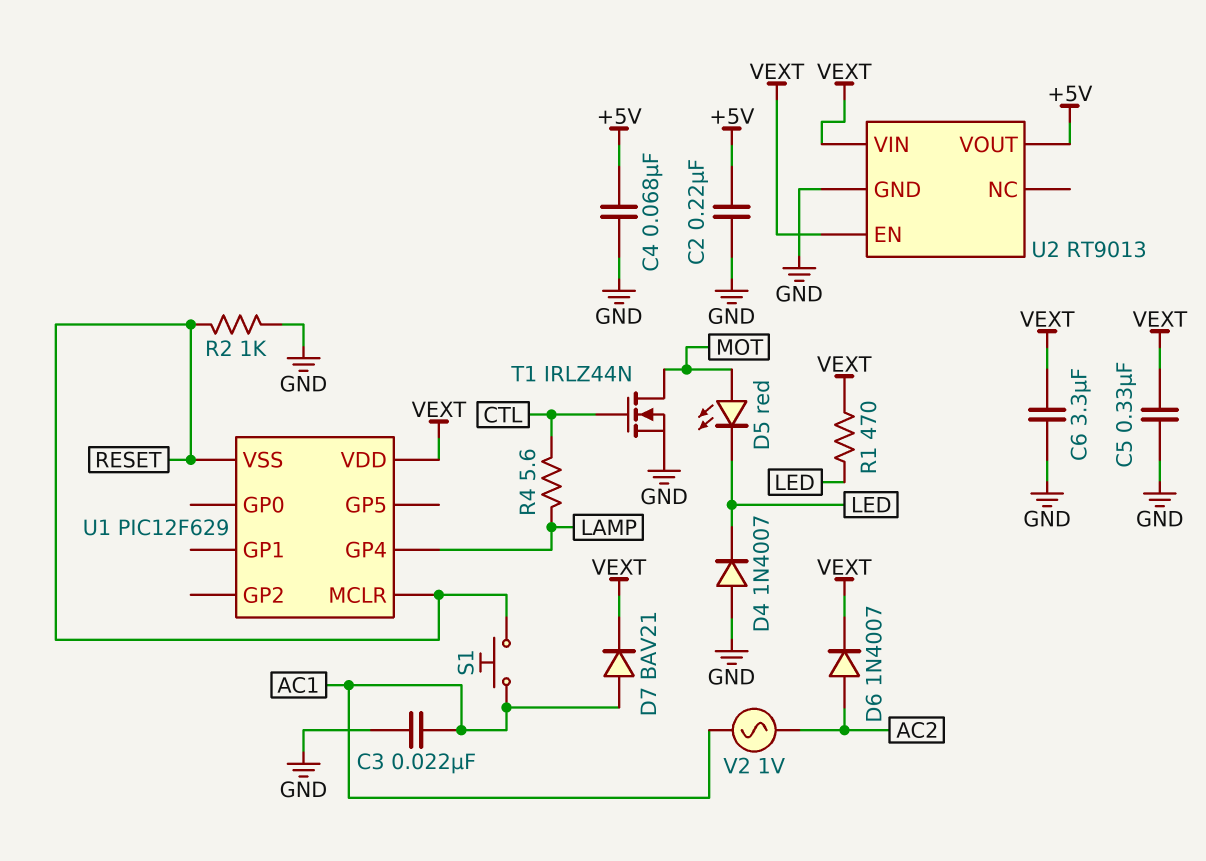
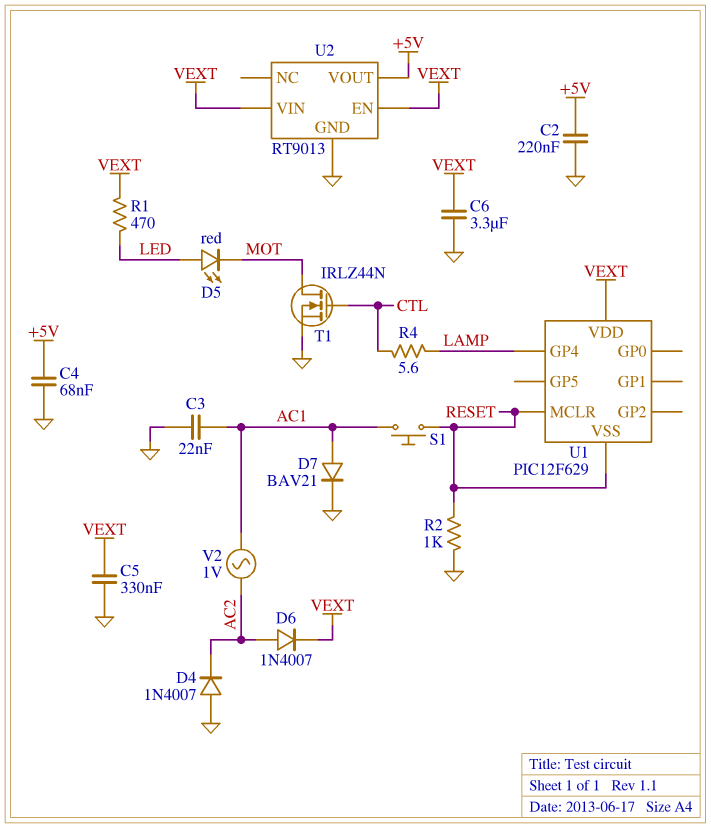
D4: diode 1N4007 (A GND, K LED) -> diode 1N4007 (A GND, K AC2)
D5: LED red (A MOT, K LED) -> LED red (A LED, K MOT)
D7: diode BAV21 (A AC1, K VEXT) -> diode BAV21 (A AC1, K GND)

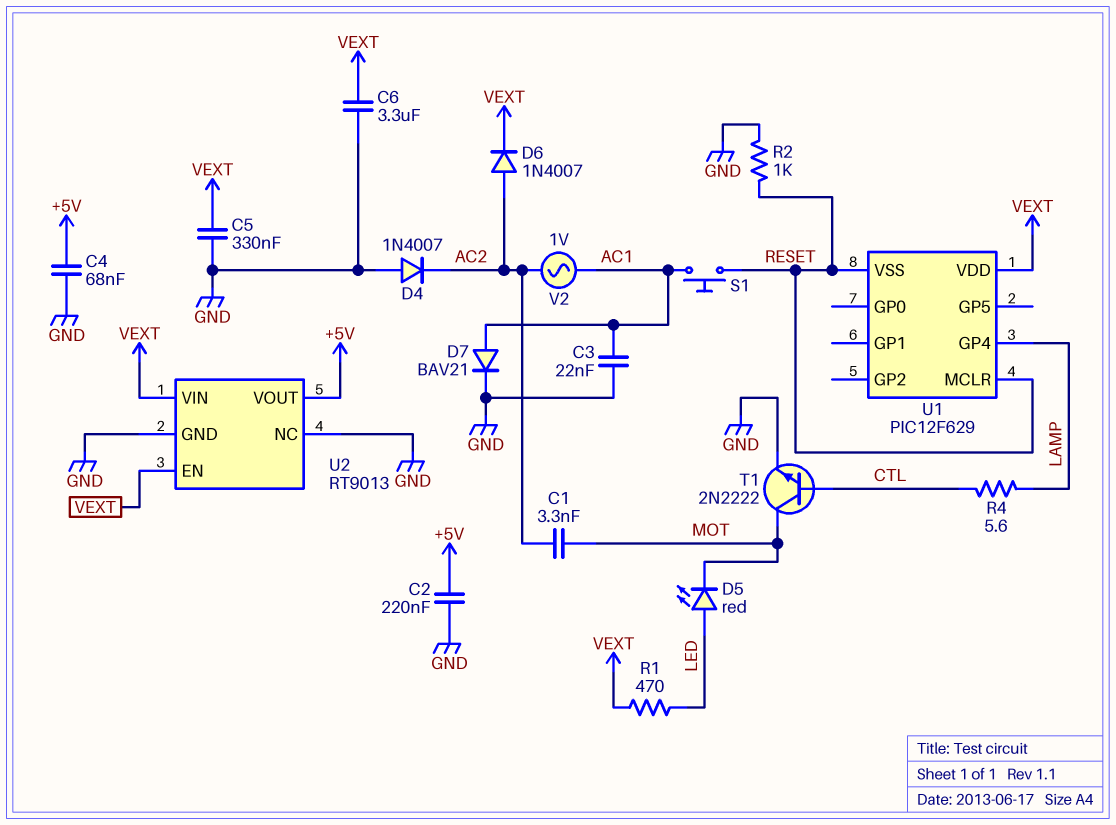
C1: none -> 3.3nF (AC2, MOT)
T1: NMOS IRLZ44N (G CTL, D MOT, S GND) -> NPN 2N2222 (B CTL, C MOT, E GND)
U2 pin NC: none -> GND

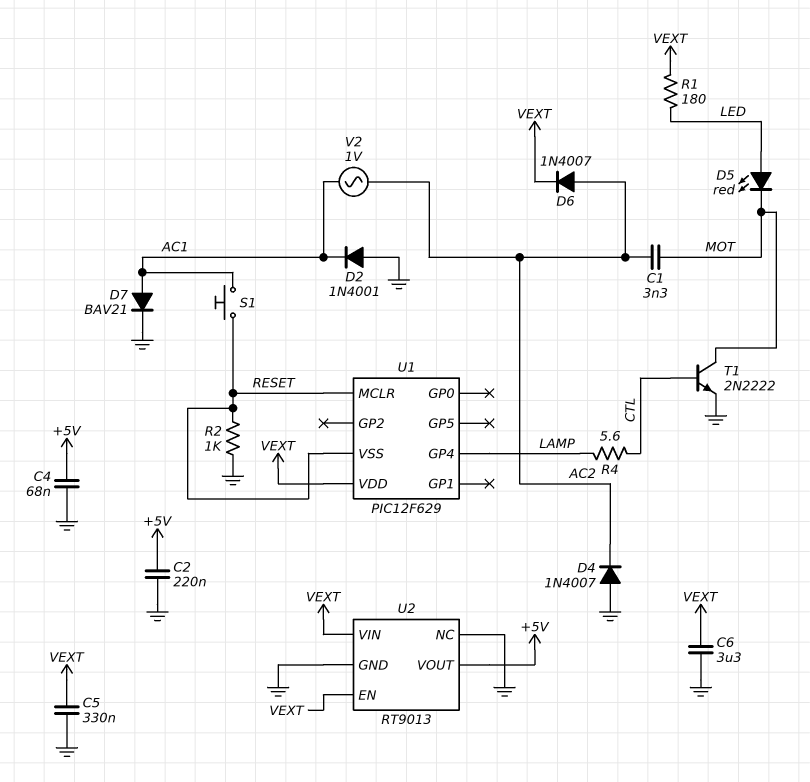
C3: 22nF (AC1, GND) -> none
D2: none -> diode 1N4001 (A GND, K AC1)
R1: 470 (LED, VEXT) -> 180 (LED, VEXT)

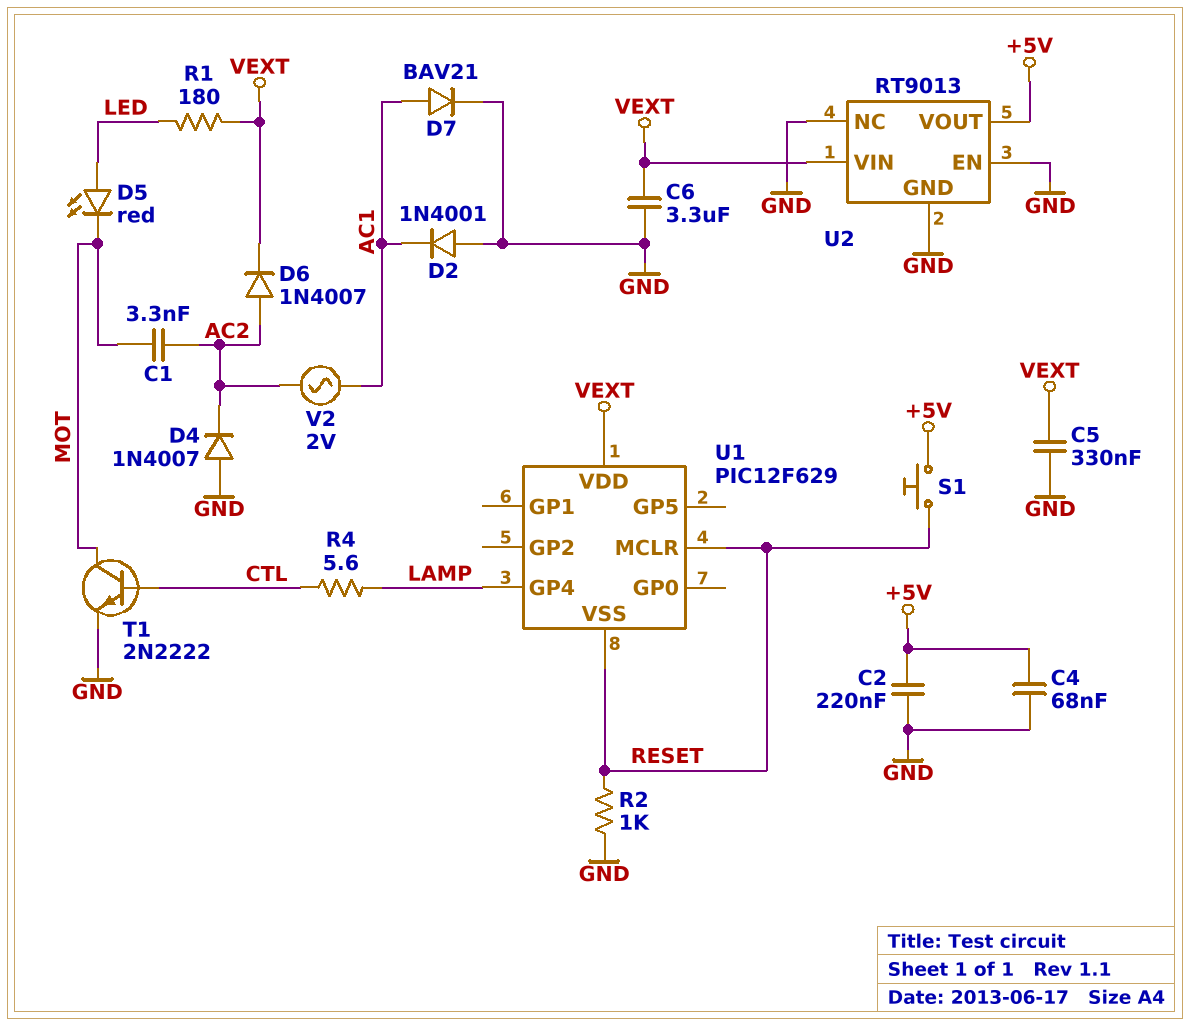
S1: button (AC1, RESET) -> button (+5V, RESET)
U2 pin EN: VEXT -> GND
V2: AC 1V (AC1, AC2) -> AC 2V (AC1, AC2)

